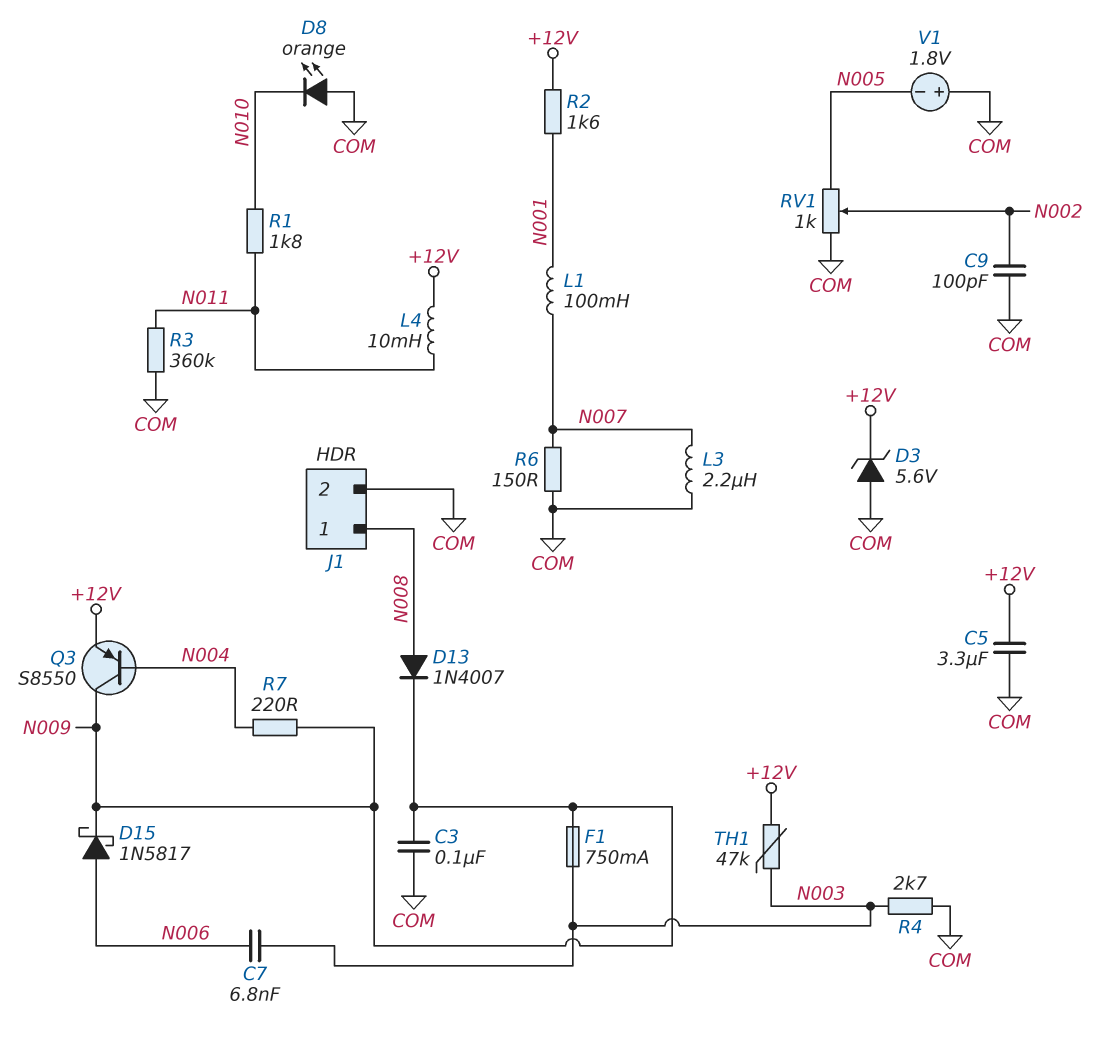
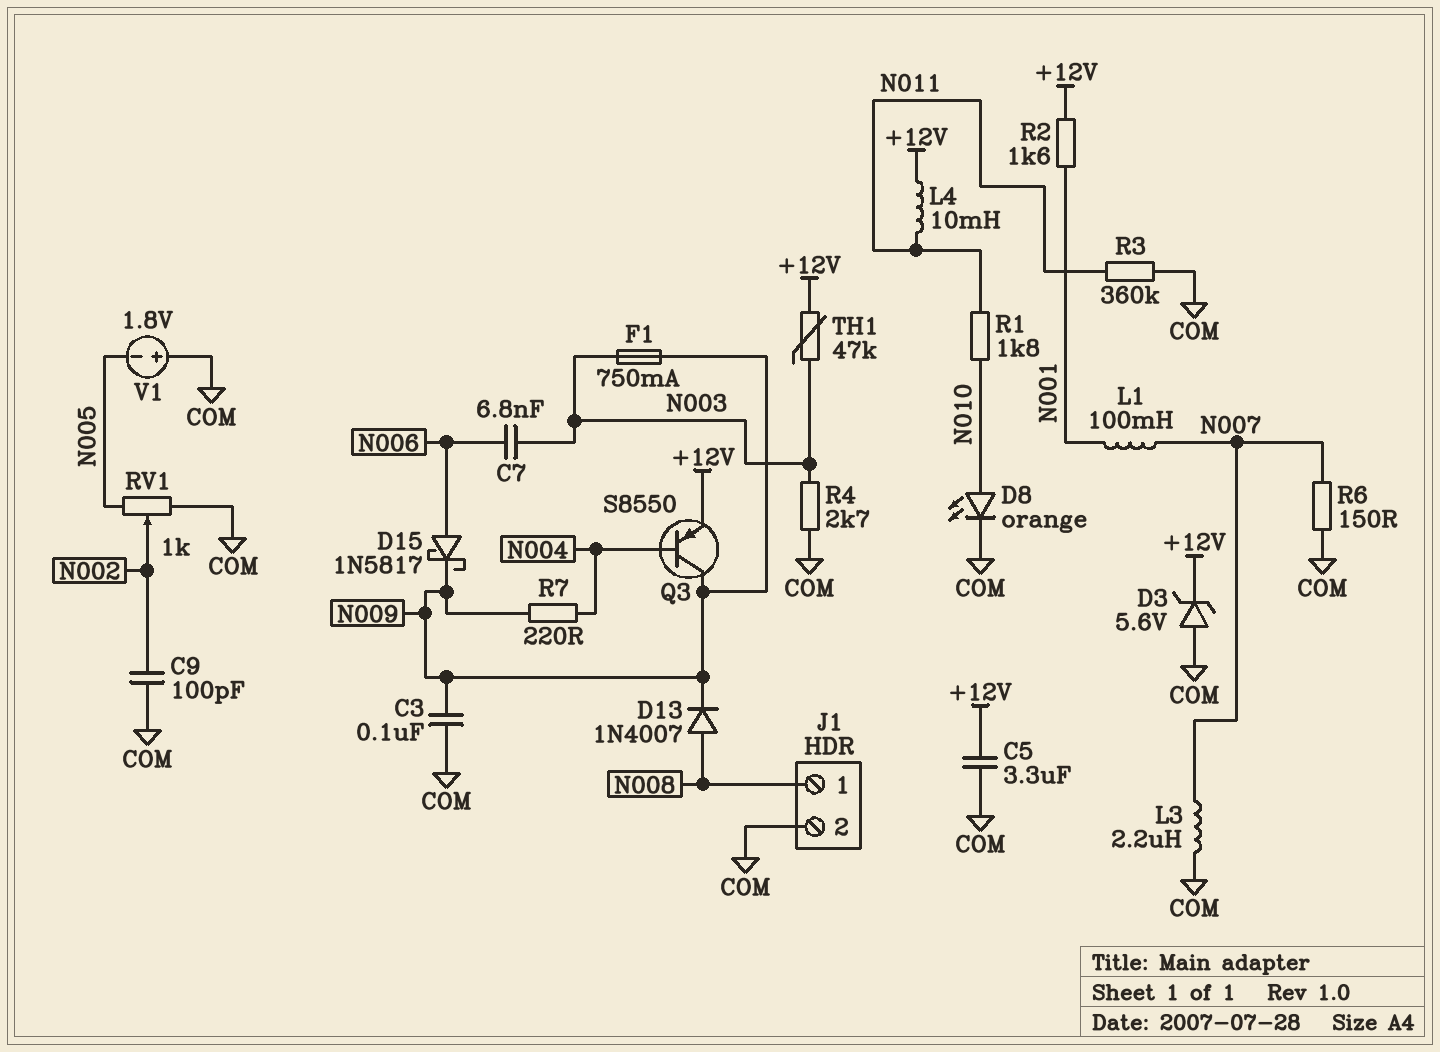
D8: LED orange (A COM, K N010) -> LED orange (A N010, K COM)

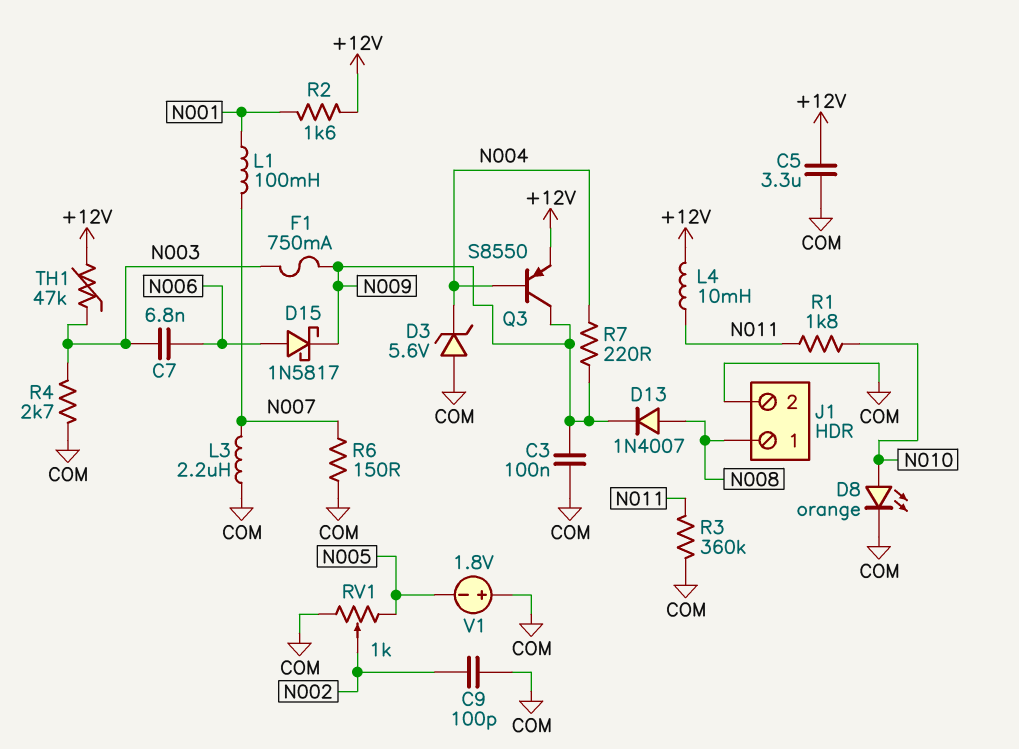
D3: zener 5.6V (A COM, K +12V) -> zener 5.6V (A COM, K N004)

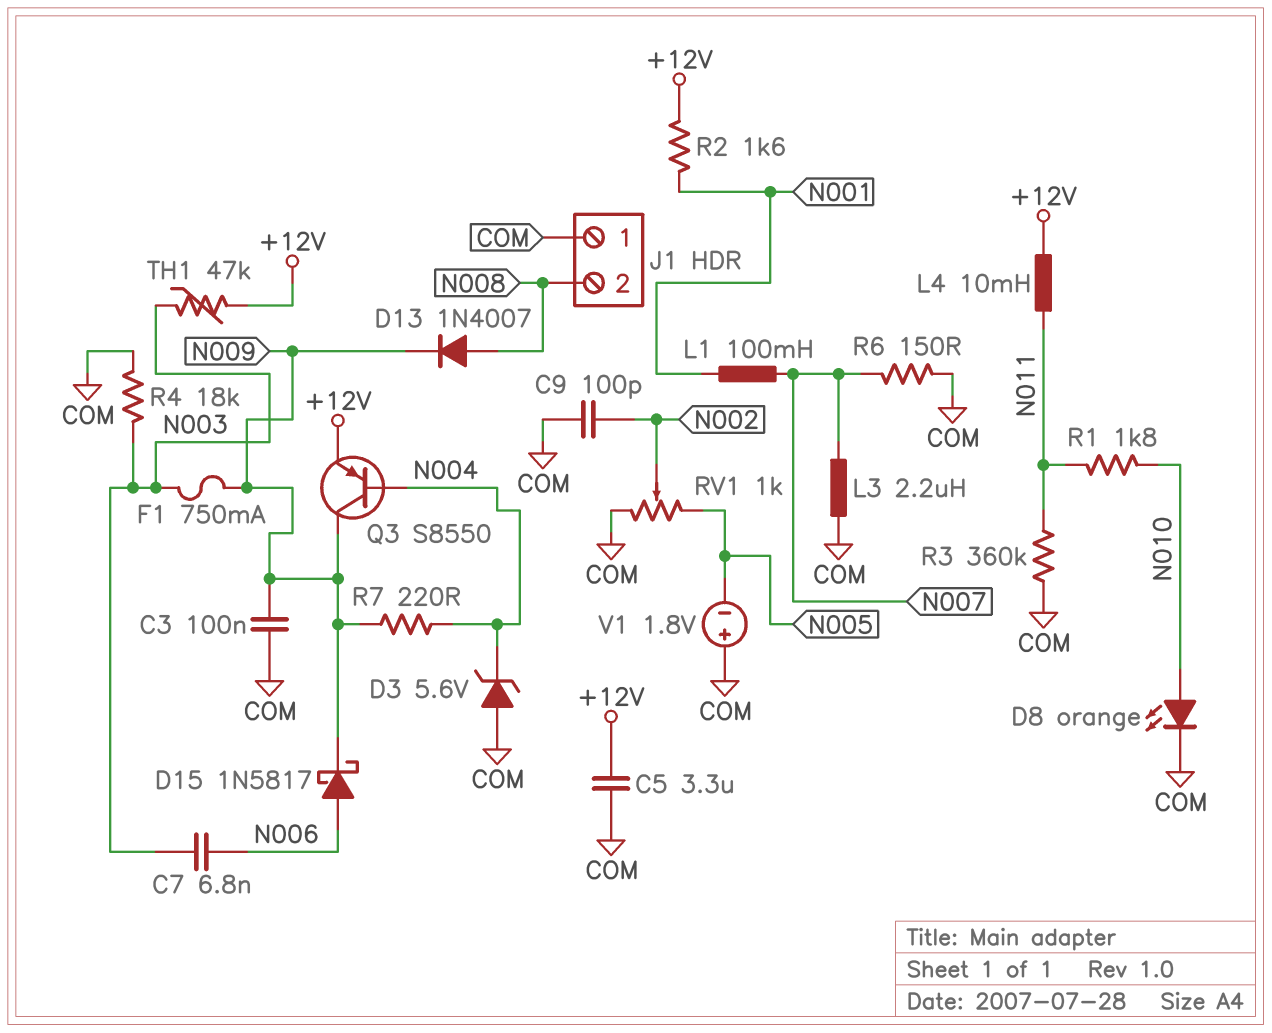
J1 pin 1: N008 -> COM
J1 pin 2: COM -> N008
R4: 2.7k (COM, N003) -> 18k (COM, N003)

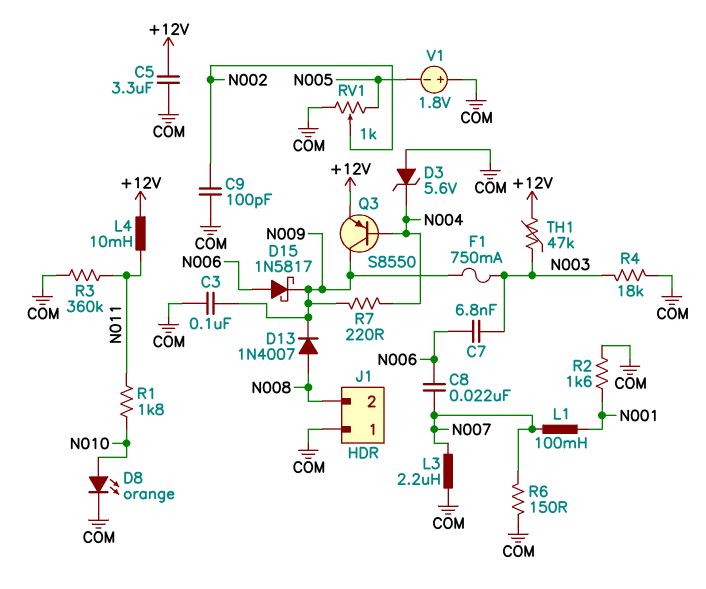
C8: none -> 22nF (N006, N007)
R2: 1.6k (+12V, N001) -> 1.6k (COM, N001)

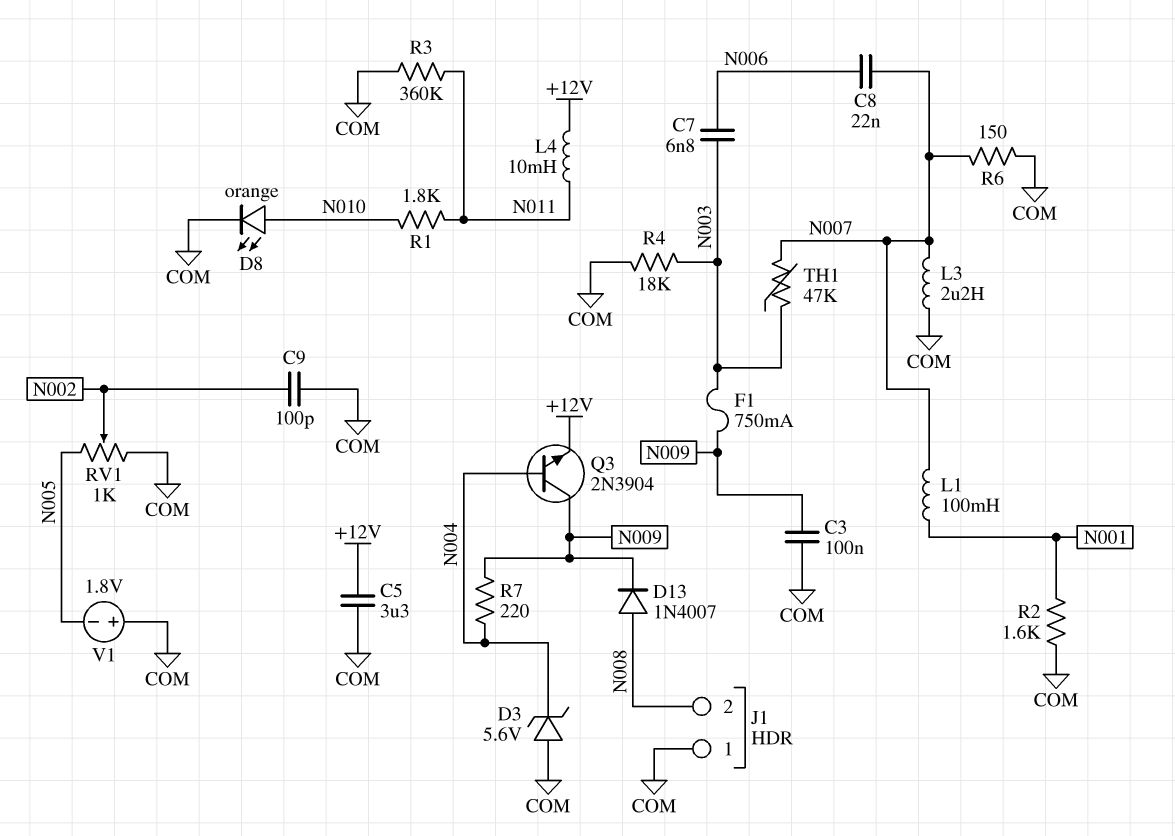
D15: schottky 1N5817 (A N006, K N009) -> none
Q3: PNP S8550 (B N004, C N009, E +12V) -> NPN 2N3904 (B N004, C N009, E +12V)
TH1: 47k (+12V, N003) -> 47k (N003, N007)

